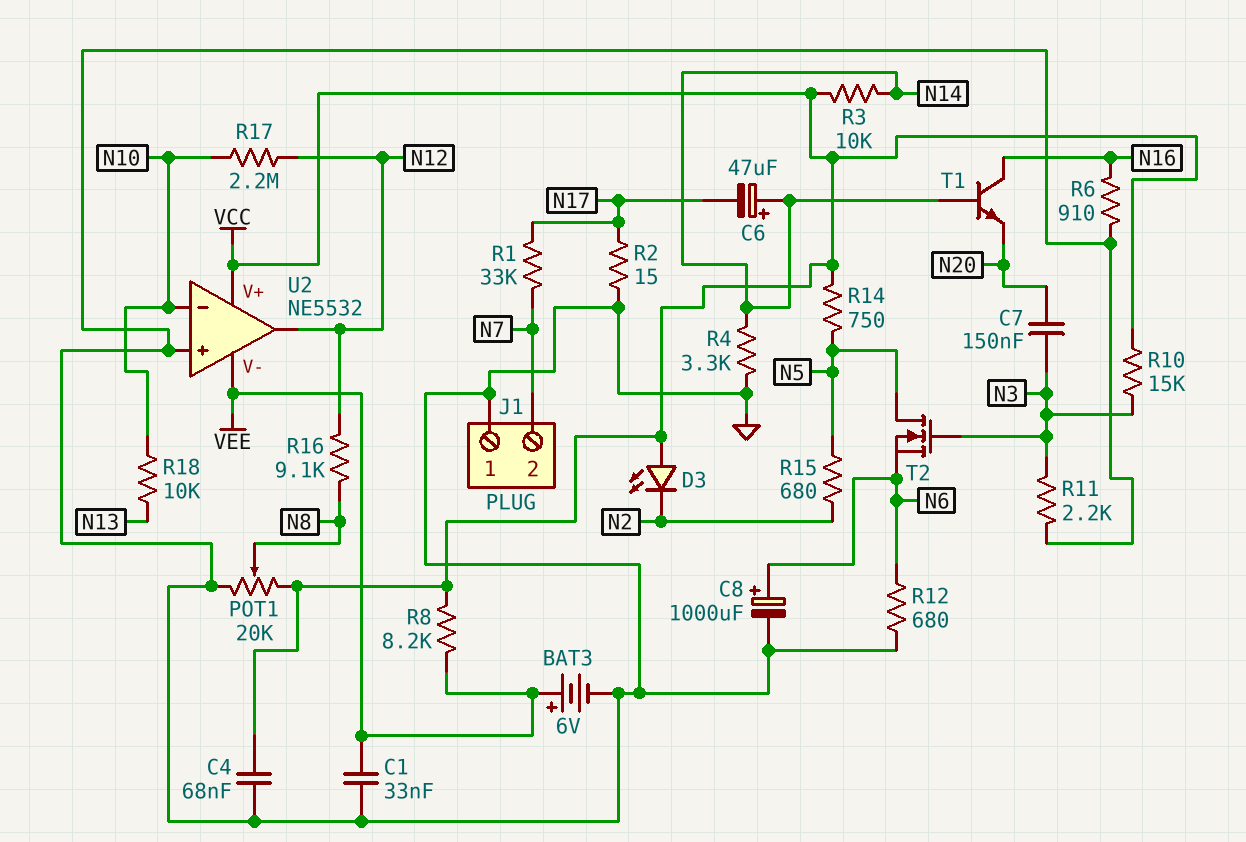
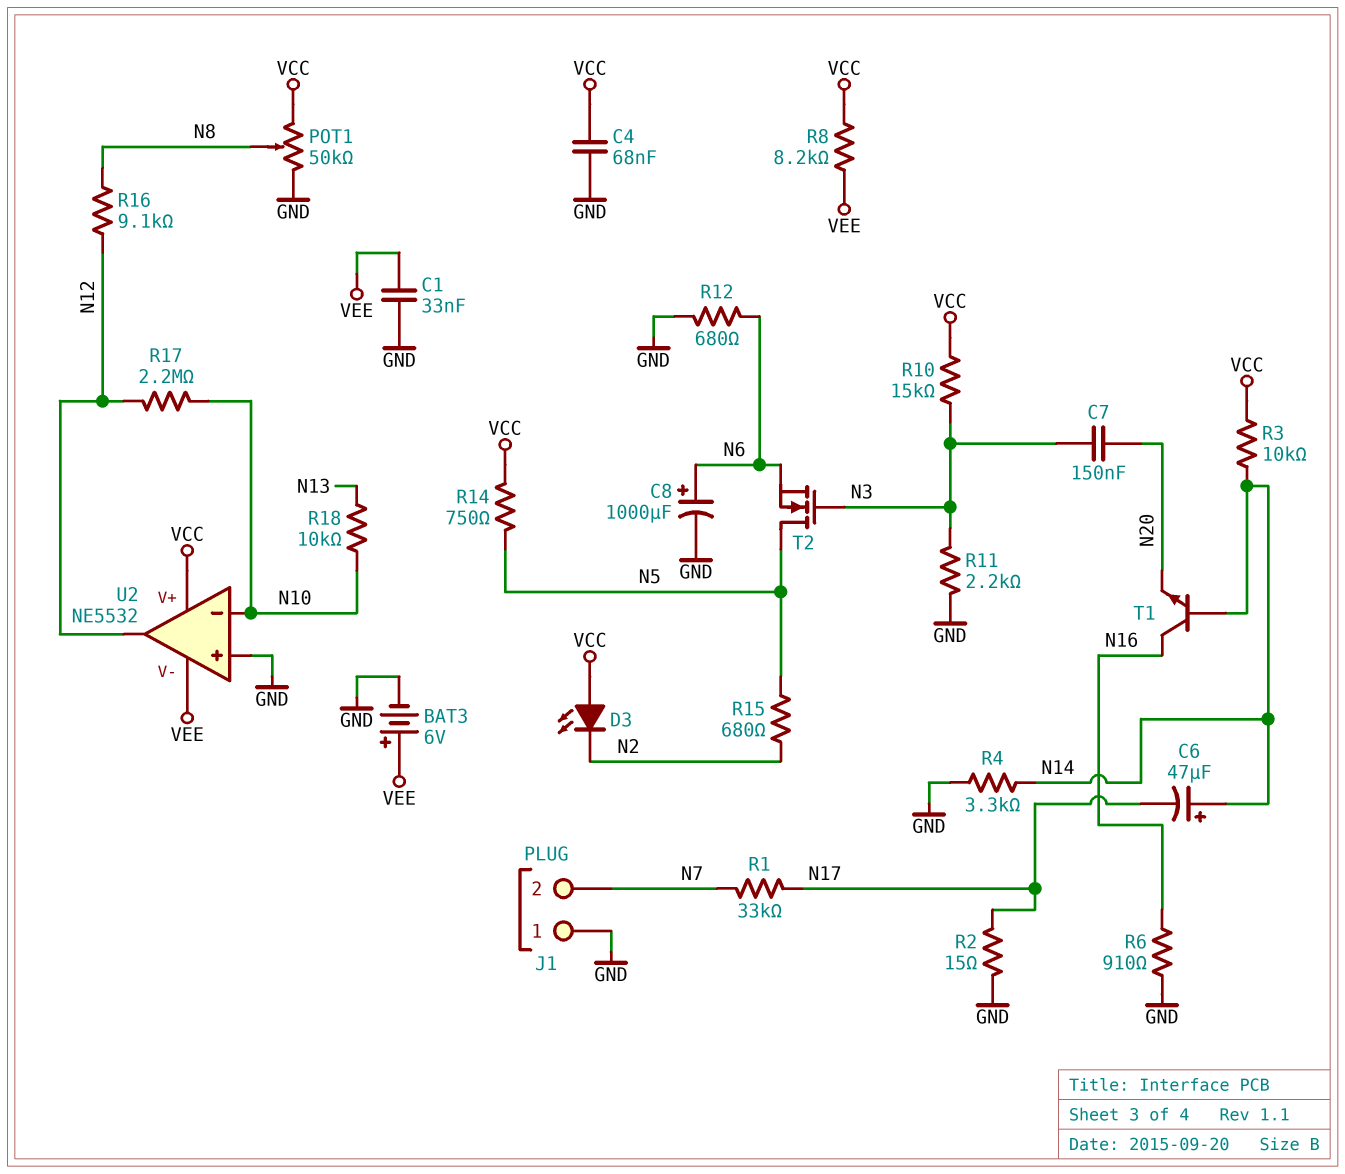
POT1: 20k (GND, VCC, wiper N8) -> 50k (GND, VCC, wiper N8)

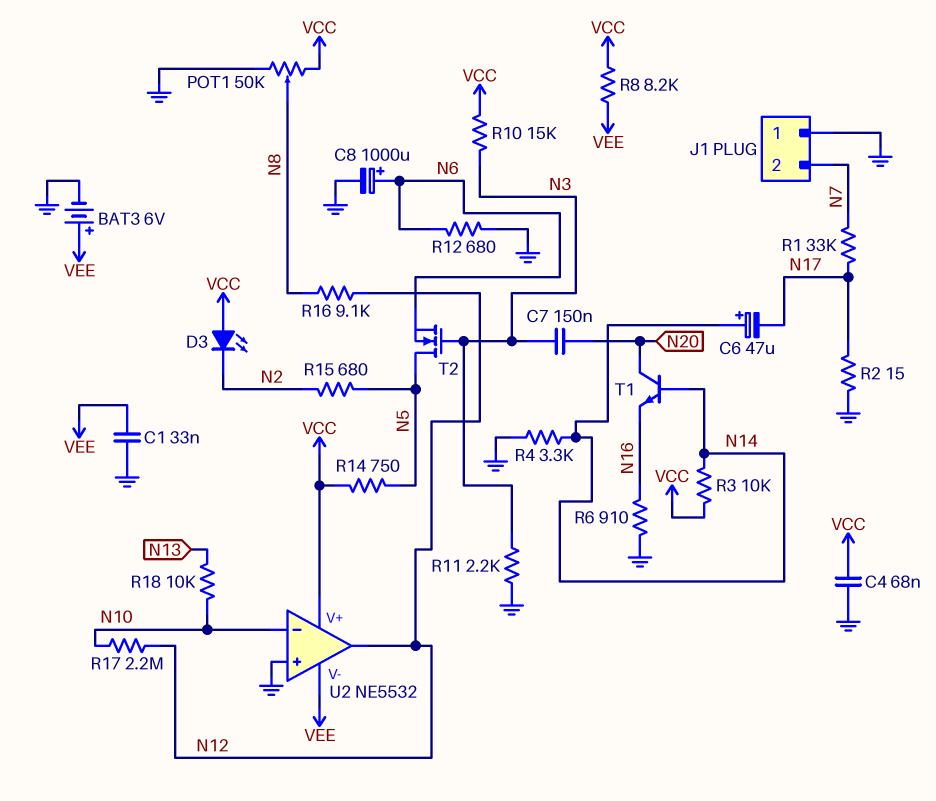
T1: NPN (B N14, C N16, E N20) -> NPN (B N14, C N20, E N16)

